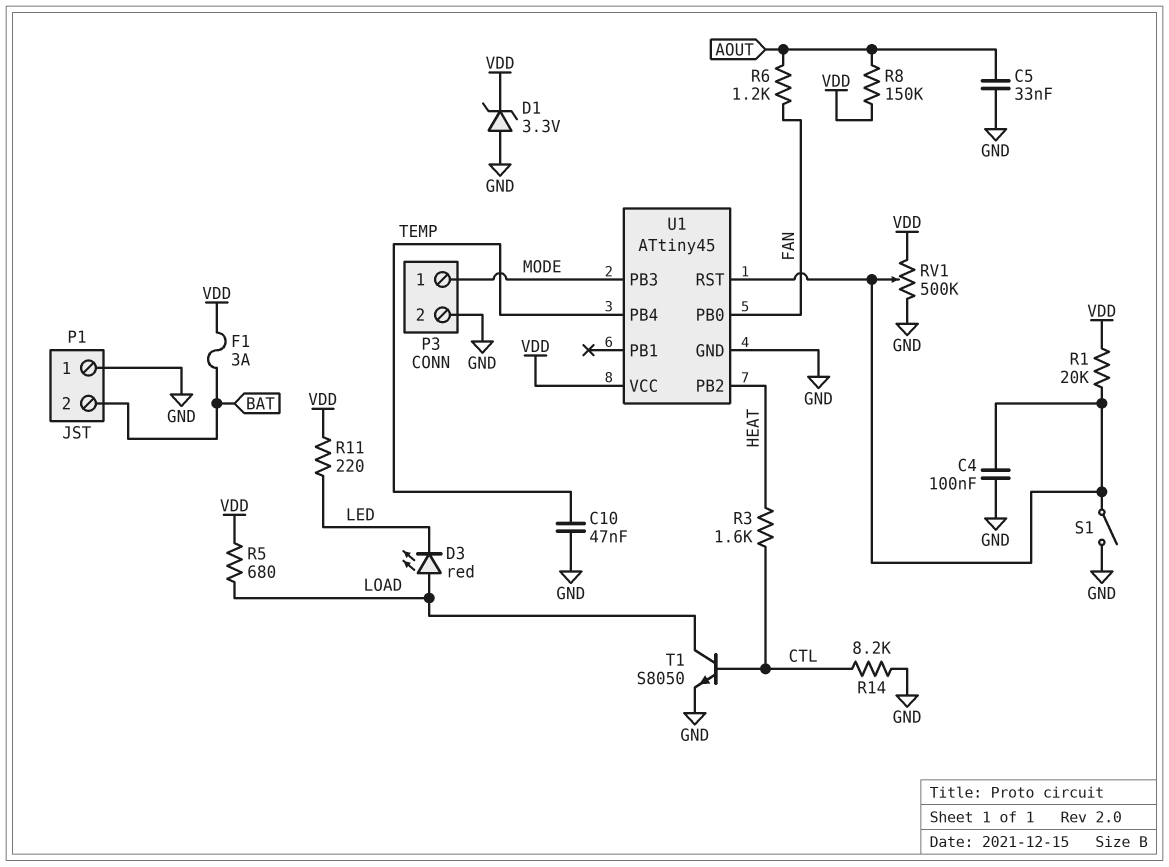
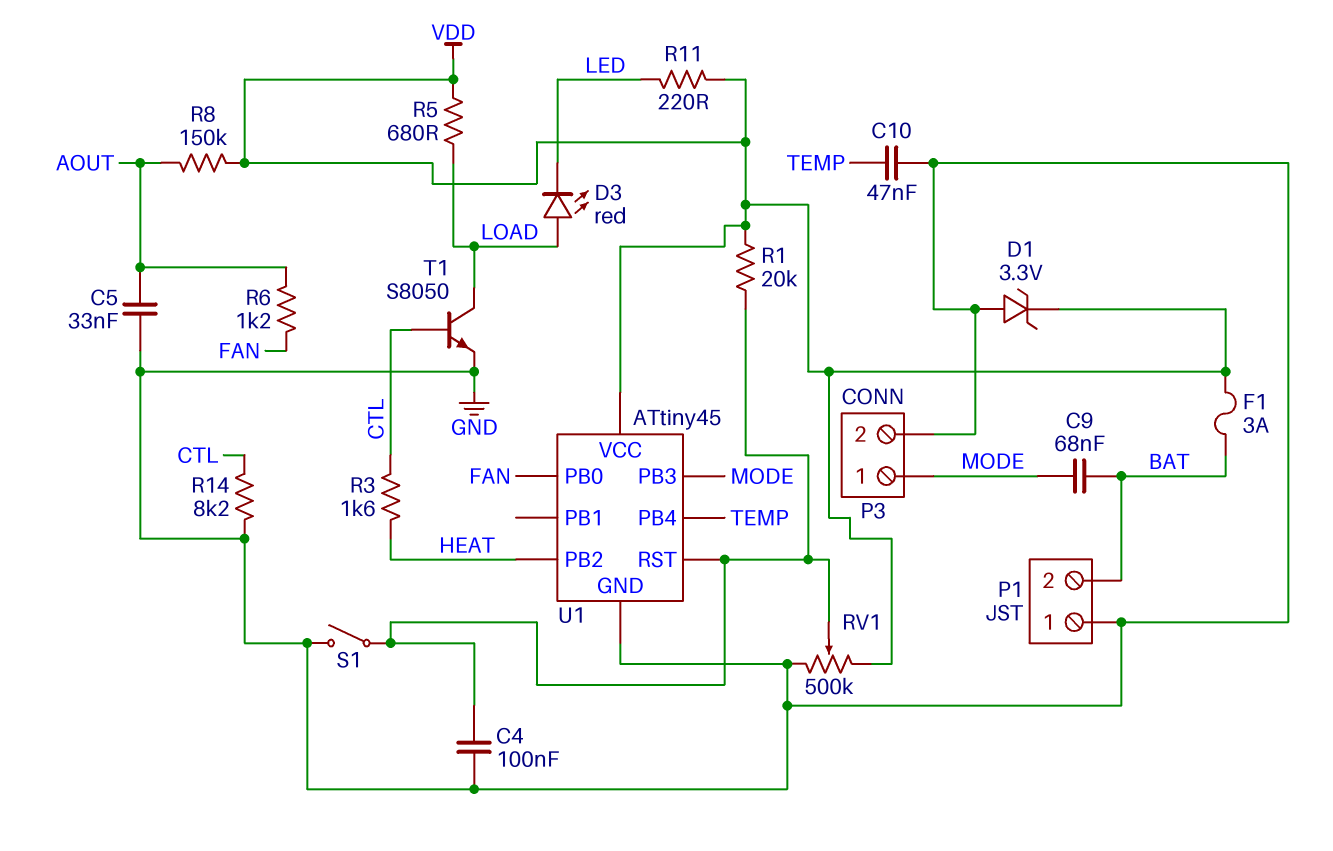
C9: none -> 68nF (BAT, MODE)

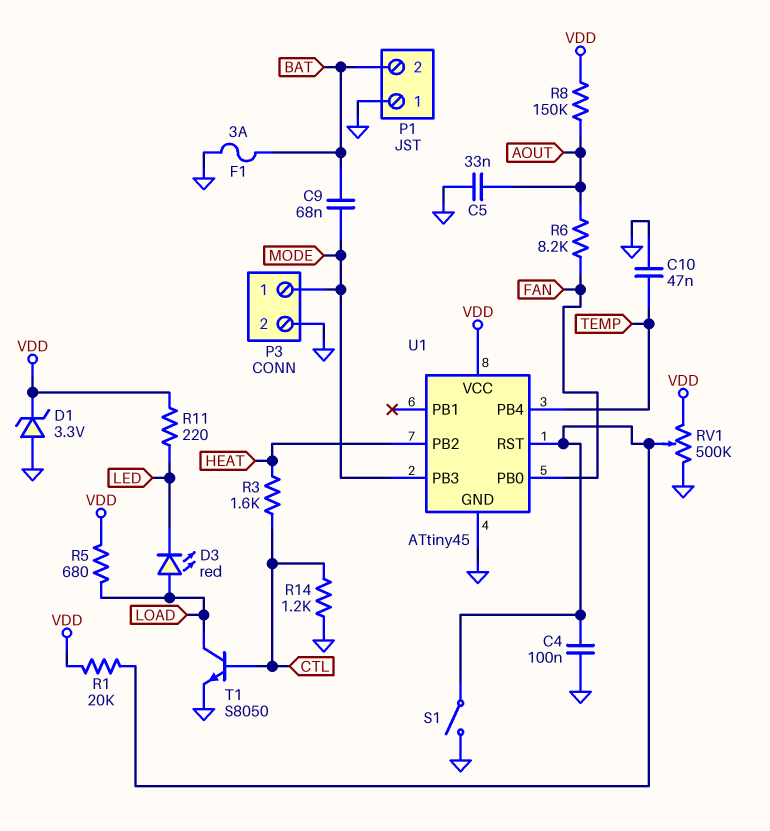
F1: 3A (BAT, VDD) -> 3A (BAT, GND)
R6: 1.2k (AOUT, FAN) -> 8.2k (AOUT, FAN)
R14: 8.2k (CTL, GND) -> 1.2k (CTL, GND)

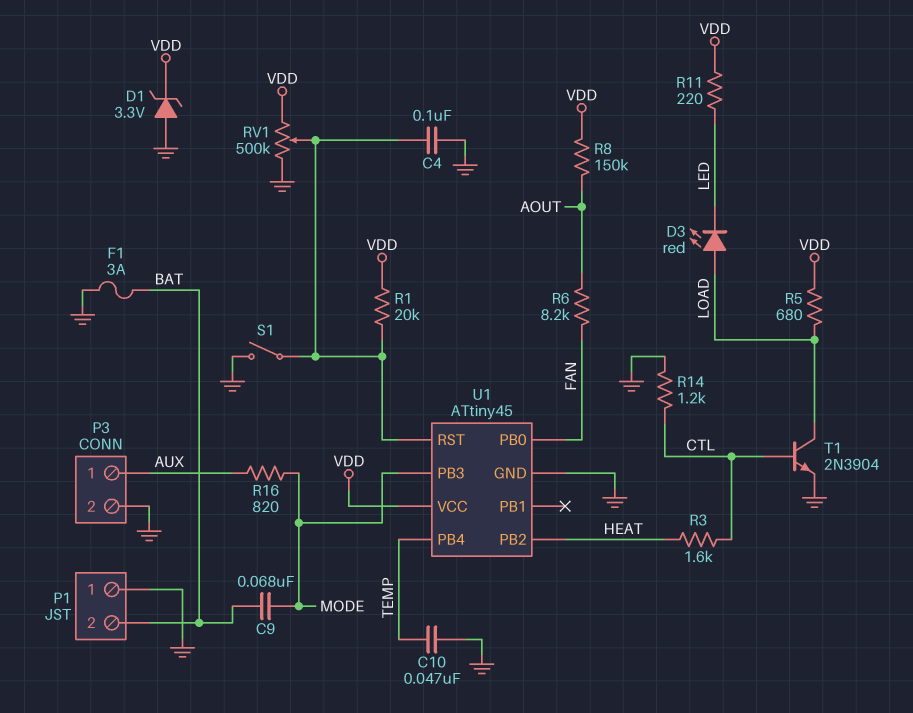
C5: 33nF (AOUT, GND) -> none
P3 pin 1: MODE -> AUX
R16: none -> 820 (AUX, MODE)
T1: NPN S8050 (B CTL, C LOAD, E GND) -> NPN 2N3904 (B CTL, C LOAD, E GND)

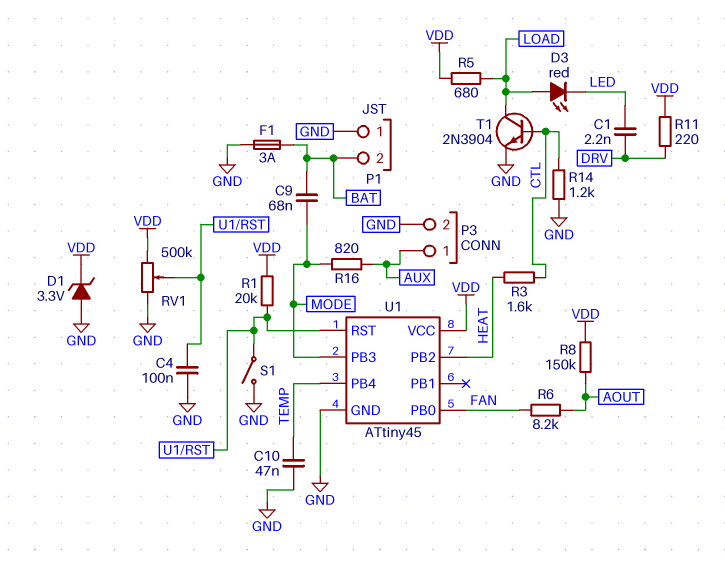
C1: none -> 2.2nF (DRV, LED)
R11: 220 (LED, VDD) -> 220 (DRV, VDD)

